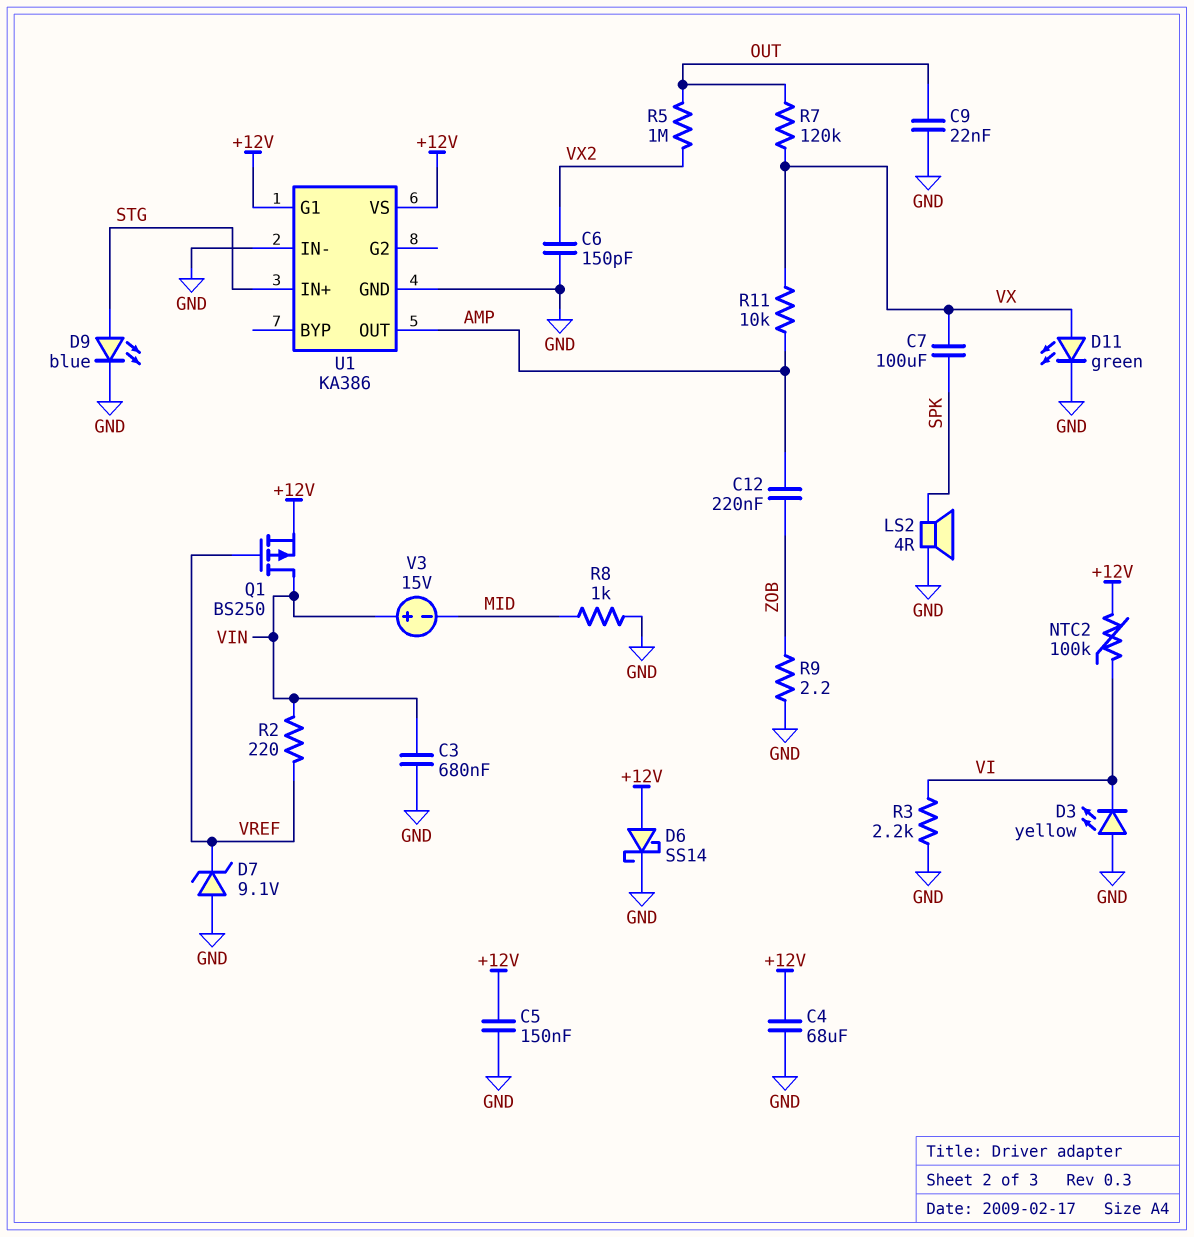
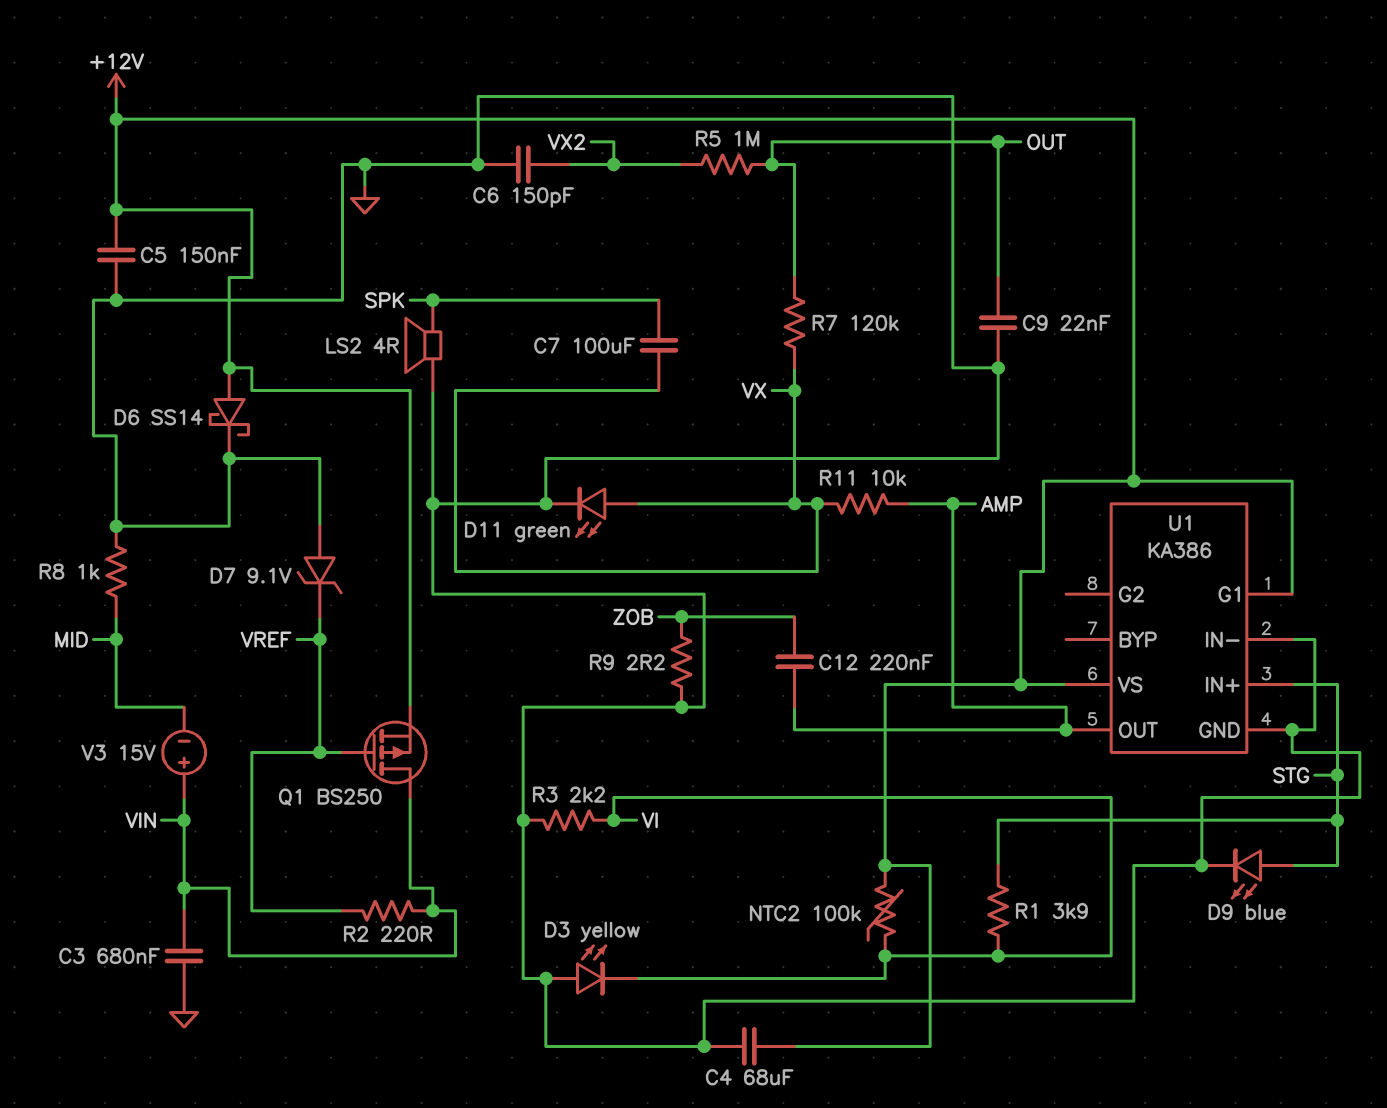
R1: none -> 3.9k (STG, VI)

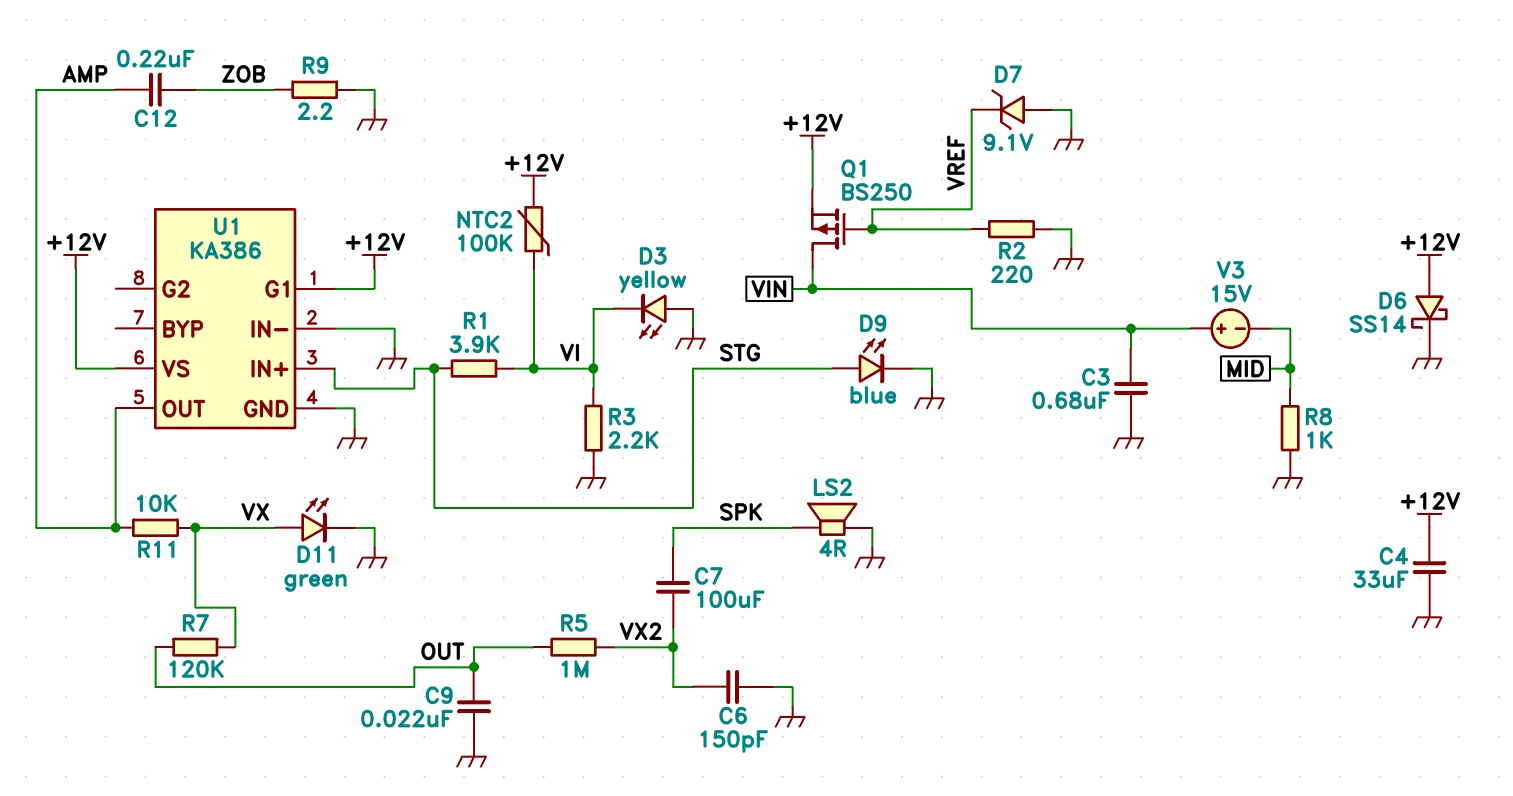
C4: 68uF (+12V, GND) -> 33uF (+12V, GND)
C5: 150nF (+12V, GND) -> none
C7: 100uF (SPK, VX) -> 100uF (SPK, VX2)
R2: 220 (VIN, VREF) -> 220 (GND, VREF)

